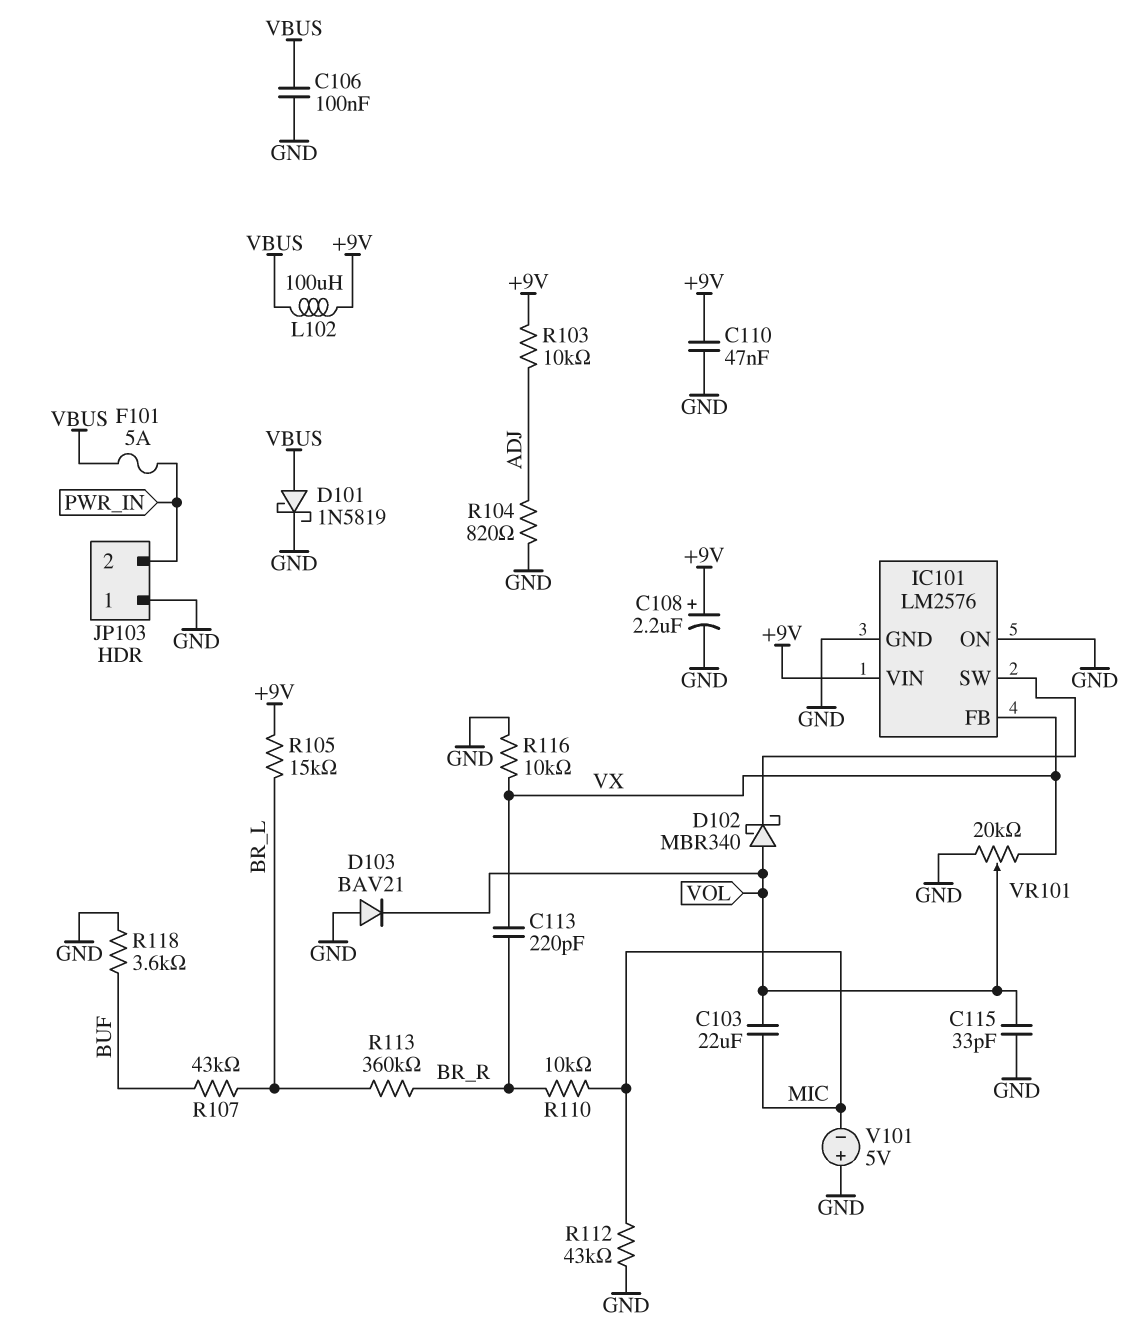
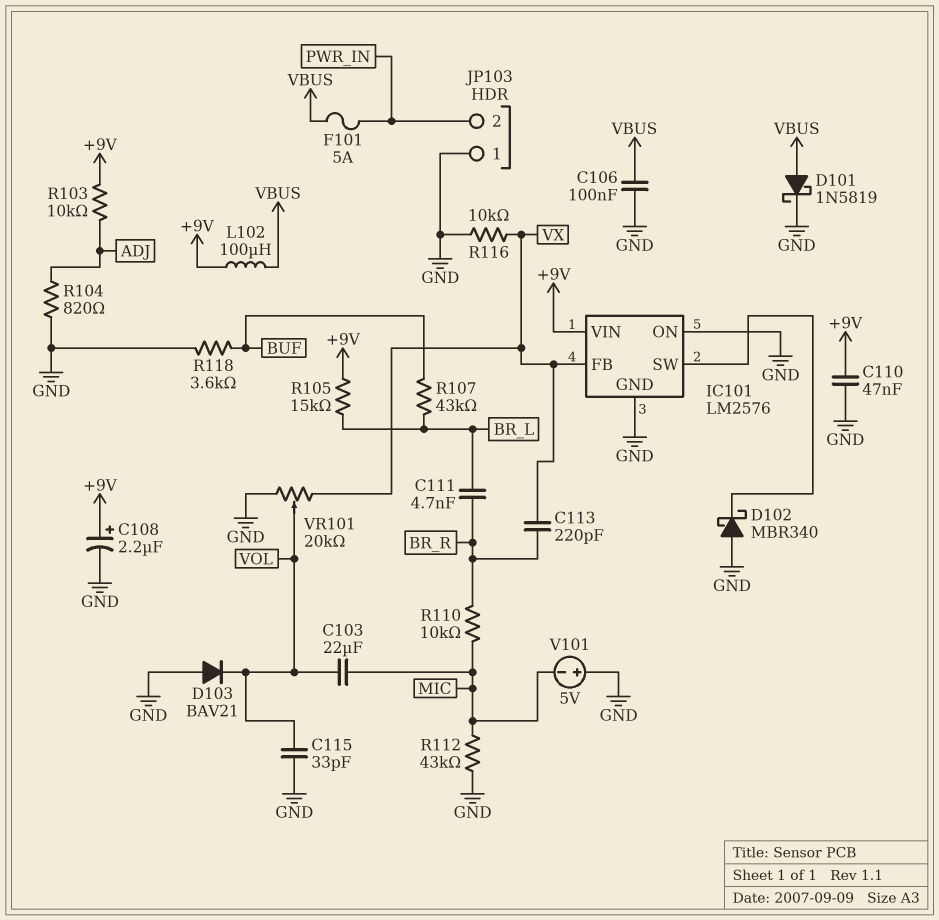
C111: none -> 4.7nF (BR_L, BR_R)
D102: schottky MBR340 (A VOL, K IC101/SW) -> schottky MBR340 (A GND, K IC101/SW)
R113: 360k (BR_L, BR_R) -> none

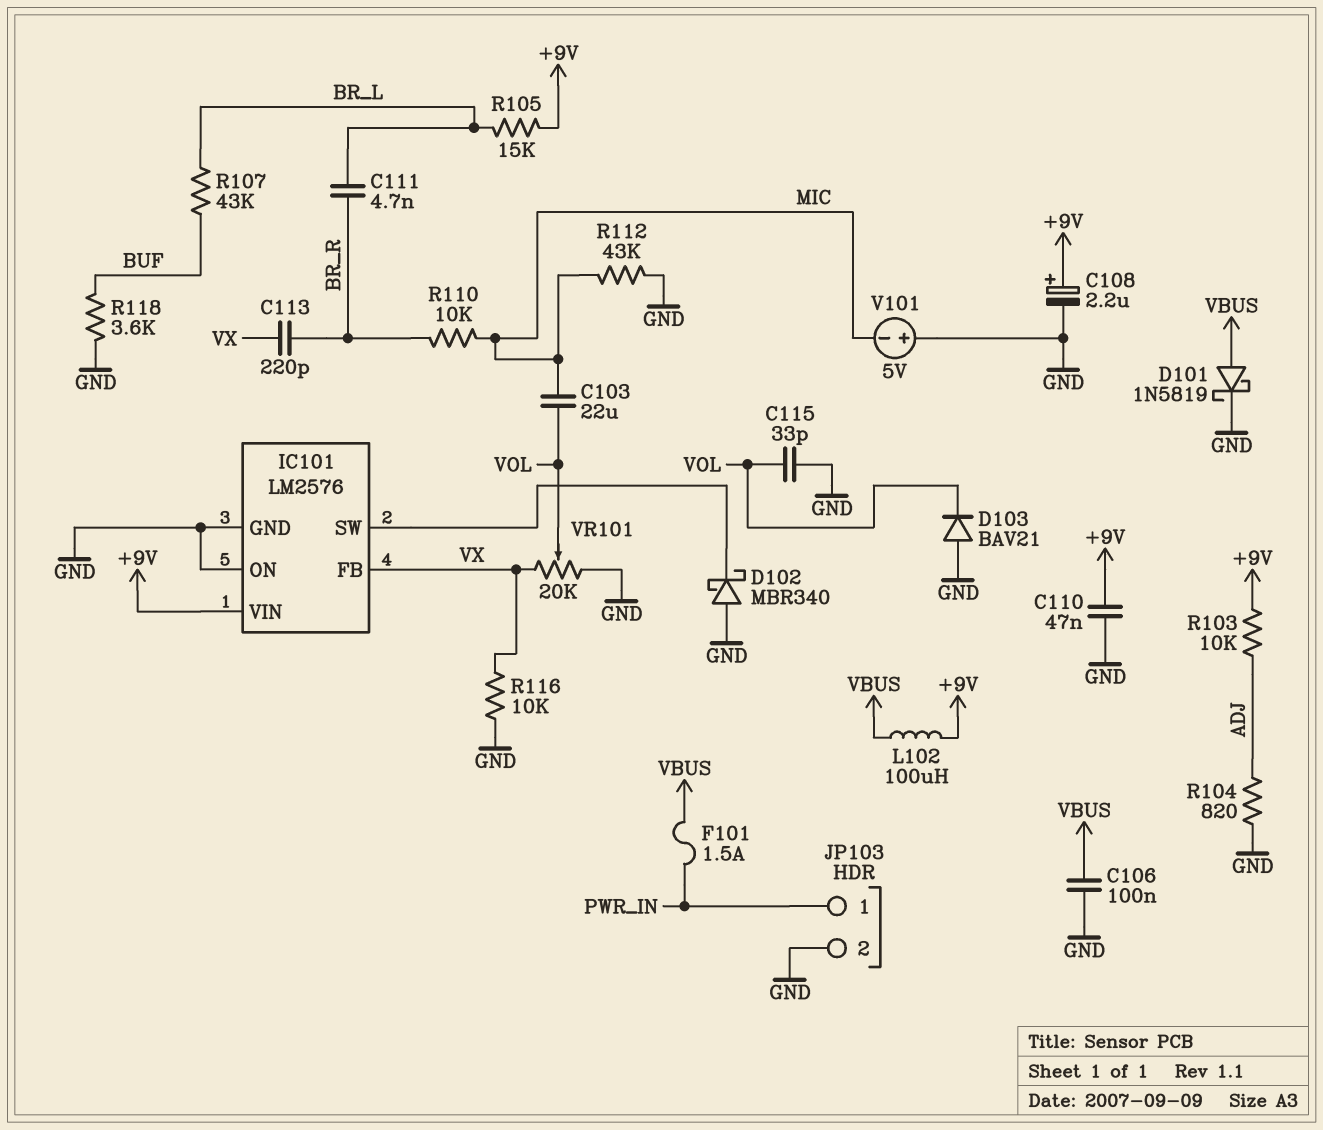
F101: 5A (PWR_IN, VBUS) -> 1.5A (PWR_IN, VBUS)
JP103 pin 1: GND -> PWR_IN
JP103 pin 2: PWR_IN -> GND

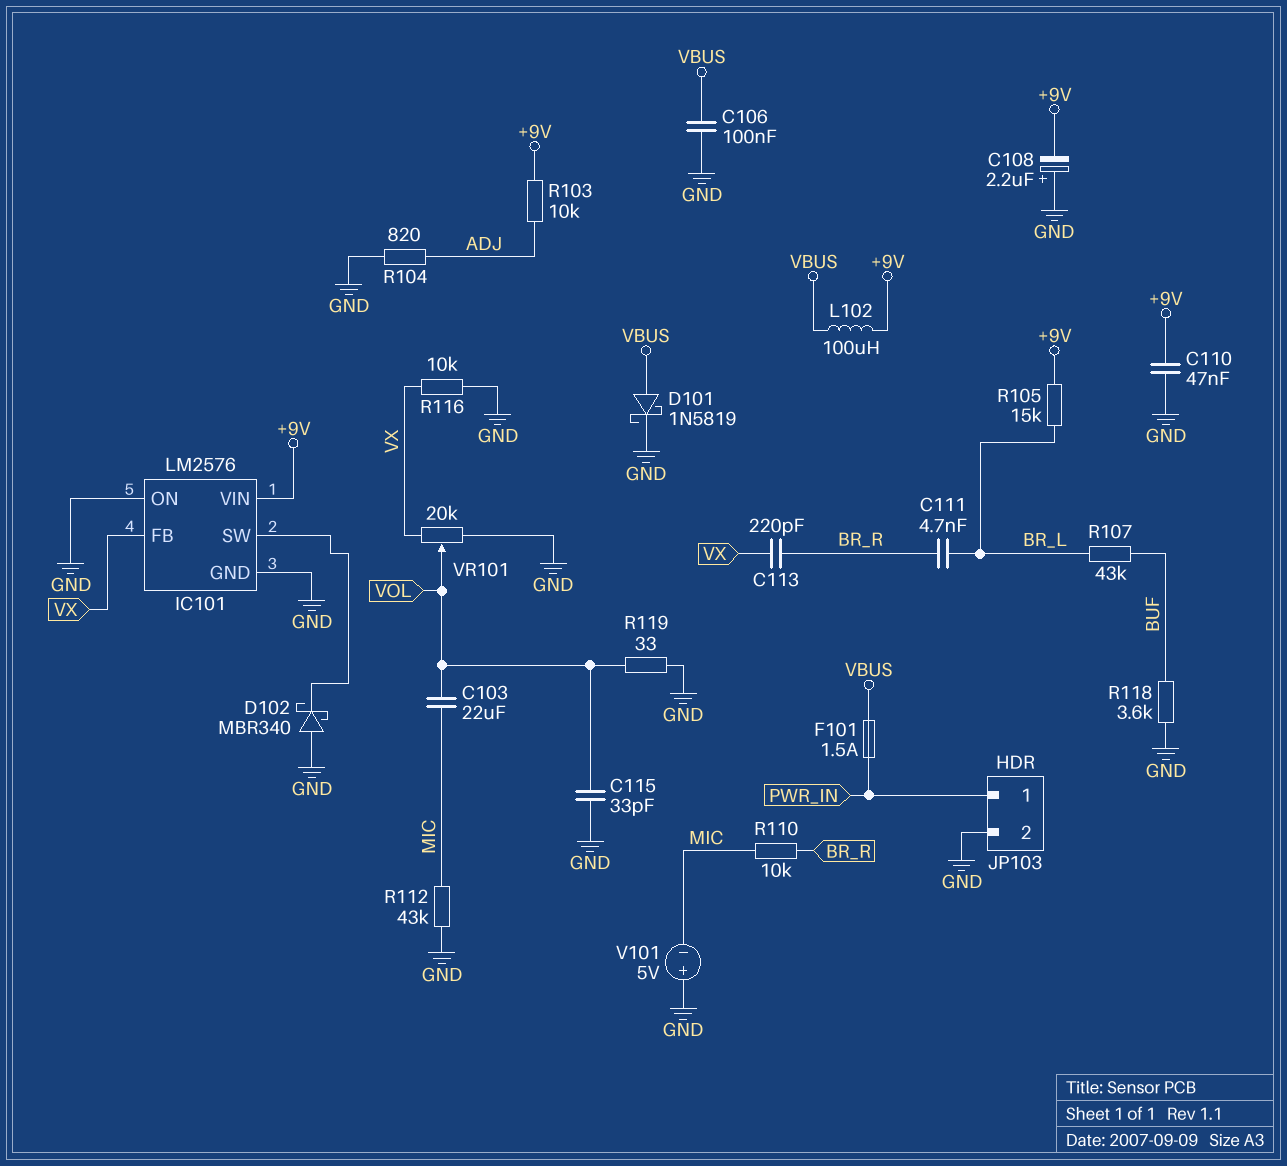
C108: 2.2uF (plus +9V, minus GND) -> 2.2uF (plus GND, minus +9V)
D103: diode BAV21 (A GND, K VOL) -> none
R119: none -> 33 (GND, VOL)

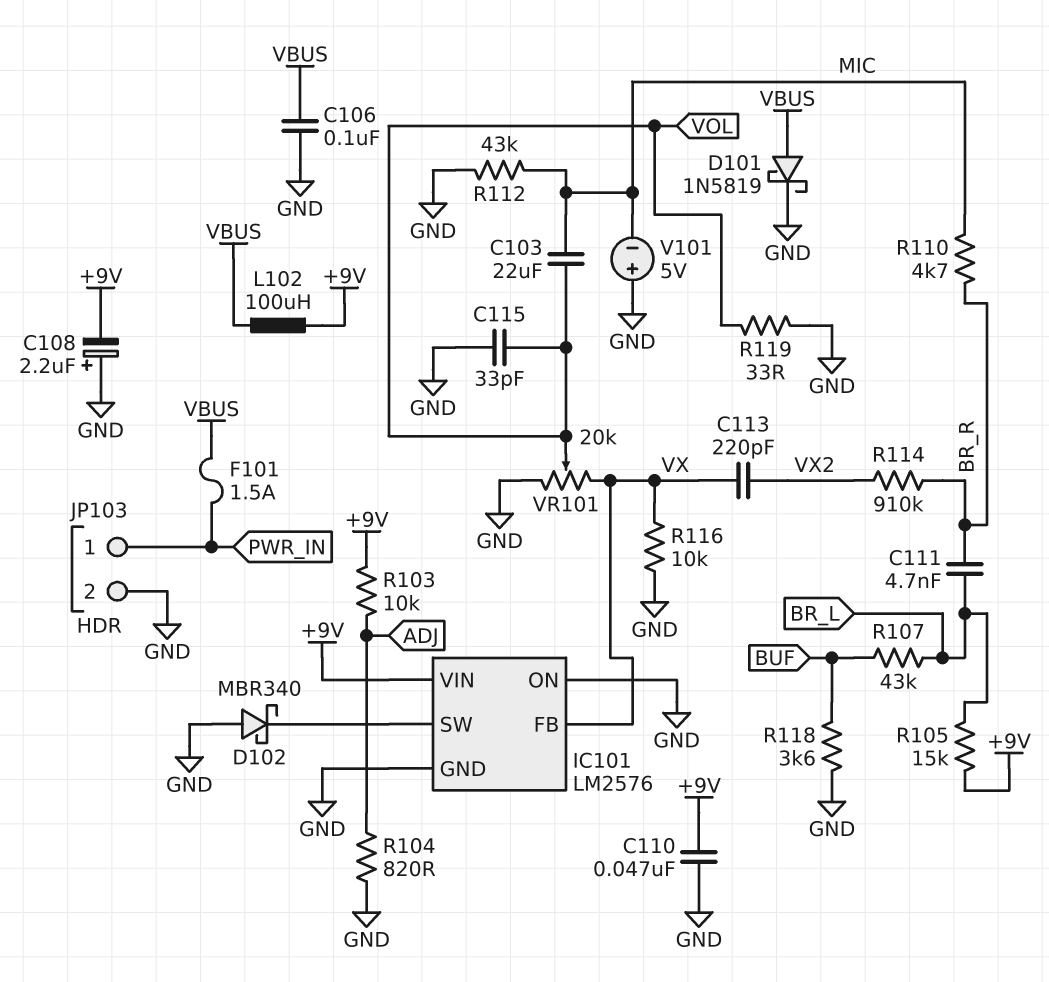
C113: 220pF (BR_R, VX) -> 220pF (VX, VX2)
R110: 10k (BR_R, MIC) -> 4.7k (BR_R, MIC)
R114: none -> 910k (BR_R, VX2)

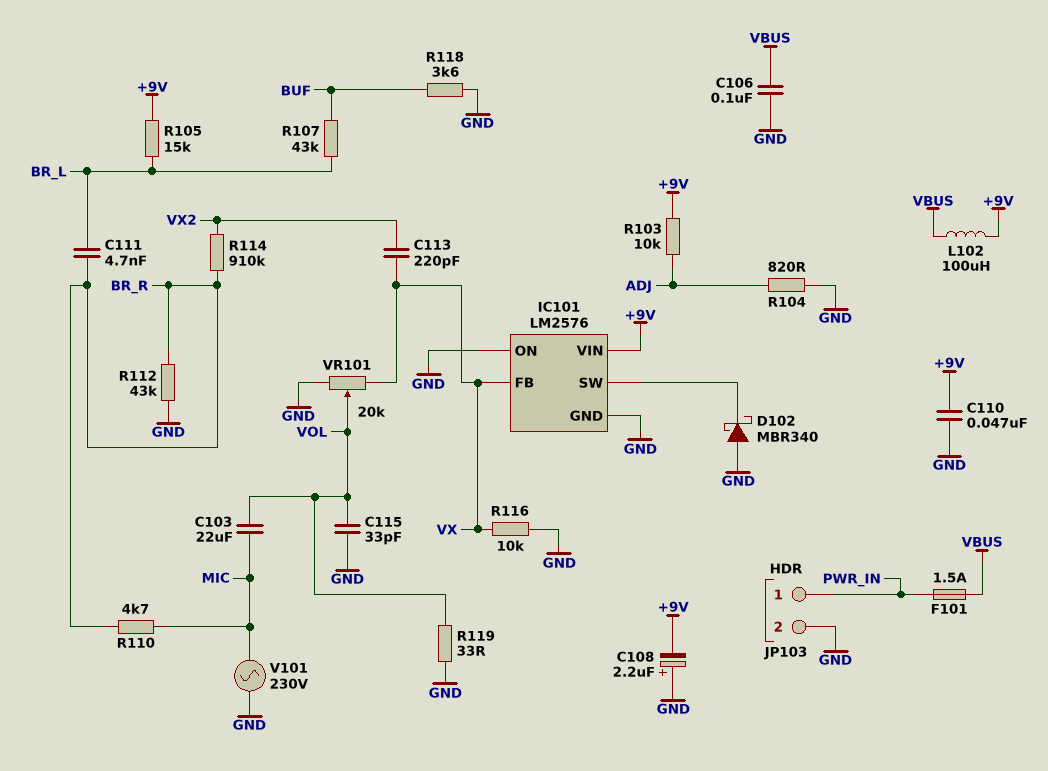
D101: schottky 1N5819 (A VBUS, K GND) -> none
R112: 43k (GND, MIC) -> 43k (BR_R, GND)
V101: 5V (plus GND, minus MIC) -> AC 230V (GND, MIC)

